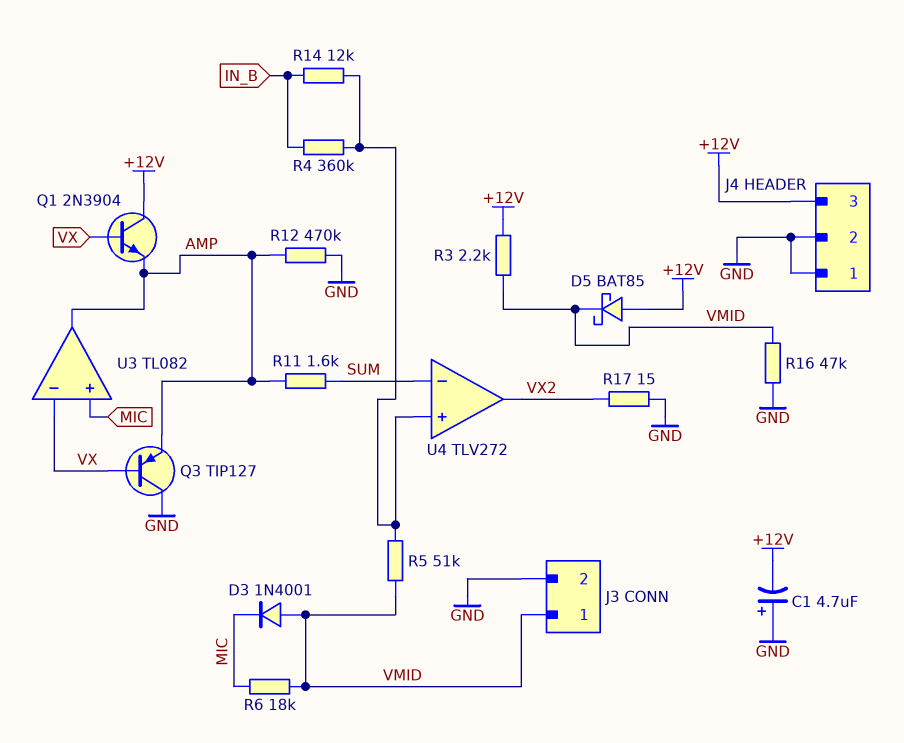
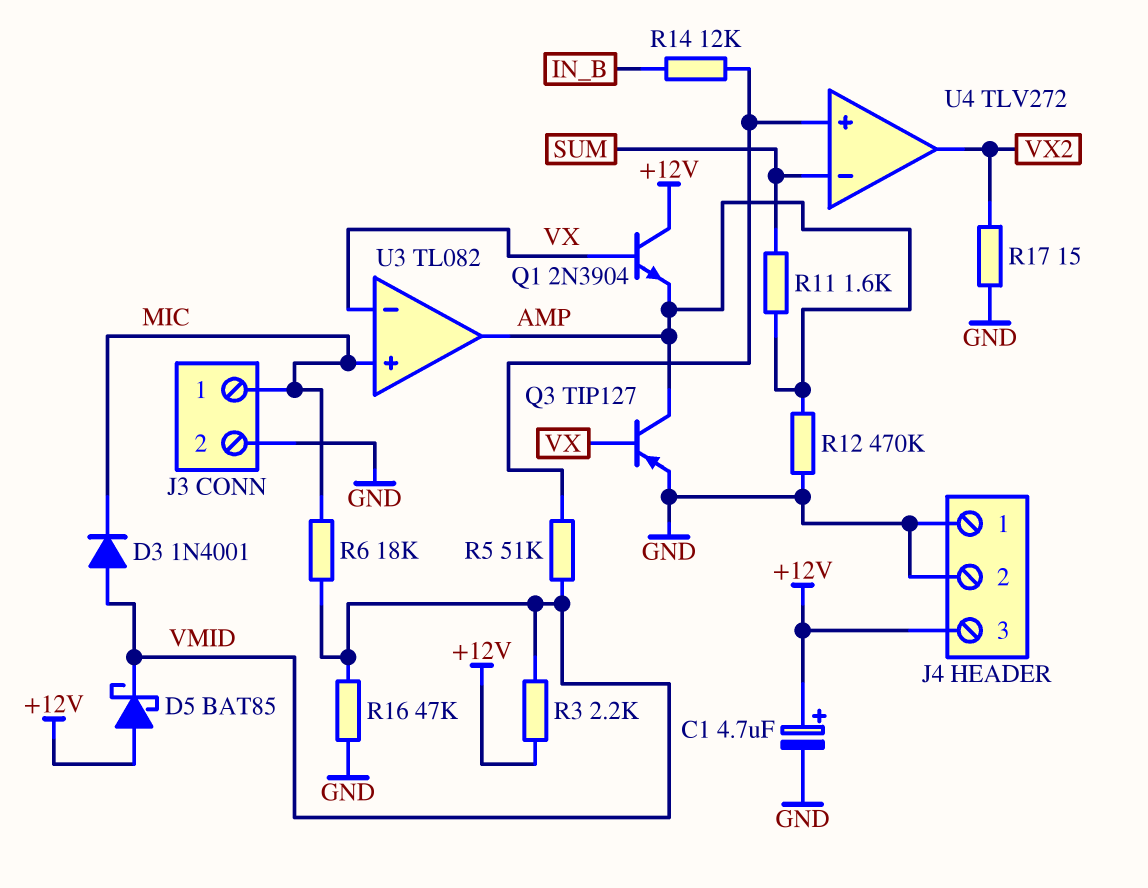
C1: 4.7uF (plus GND, minus +12V) -> 4.7uF (plus +12V, minus GND)
J3 pin 1: VMID -> MIC
Q3: PNP TIP127 (B VX, C GND, E AMP) -> PNP TIP127 (B VX, C AMP, E GND)
R4: 360k (IN_B, U4/in+) -> none

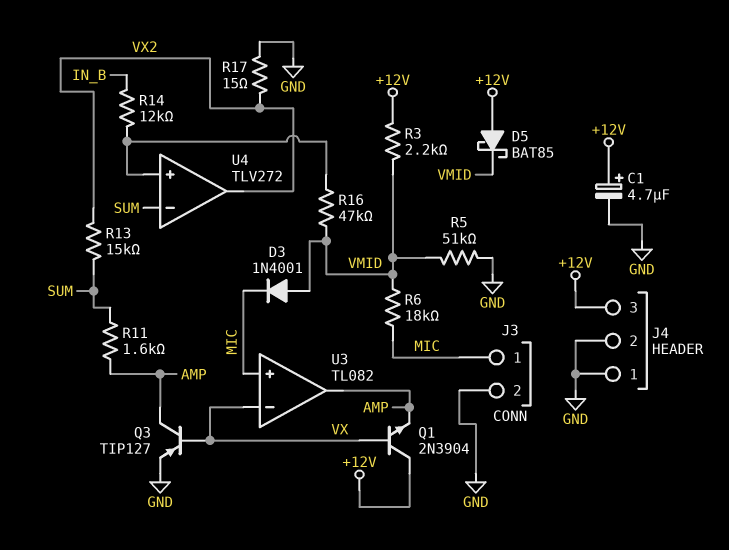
R5: 51k (U4/in+, VMID) -> 51k (GND, VMID)
R12: 470k (AMP, GND) -> none
R13: none -> 15k (SUM, VX2)
R16: 47k (GND, VMID) -> 47k (U4/in+, VMID)

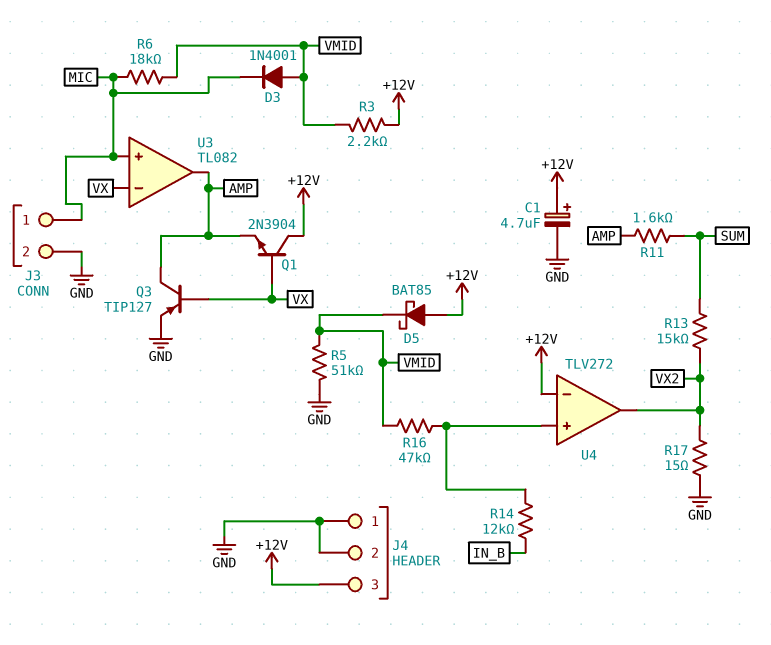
U4 pin in-: SUM -> +12V

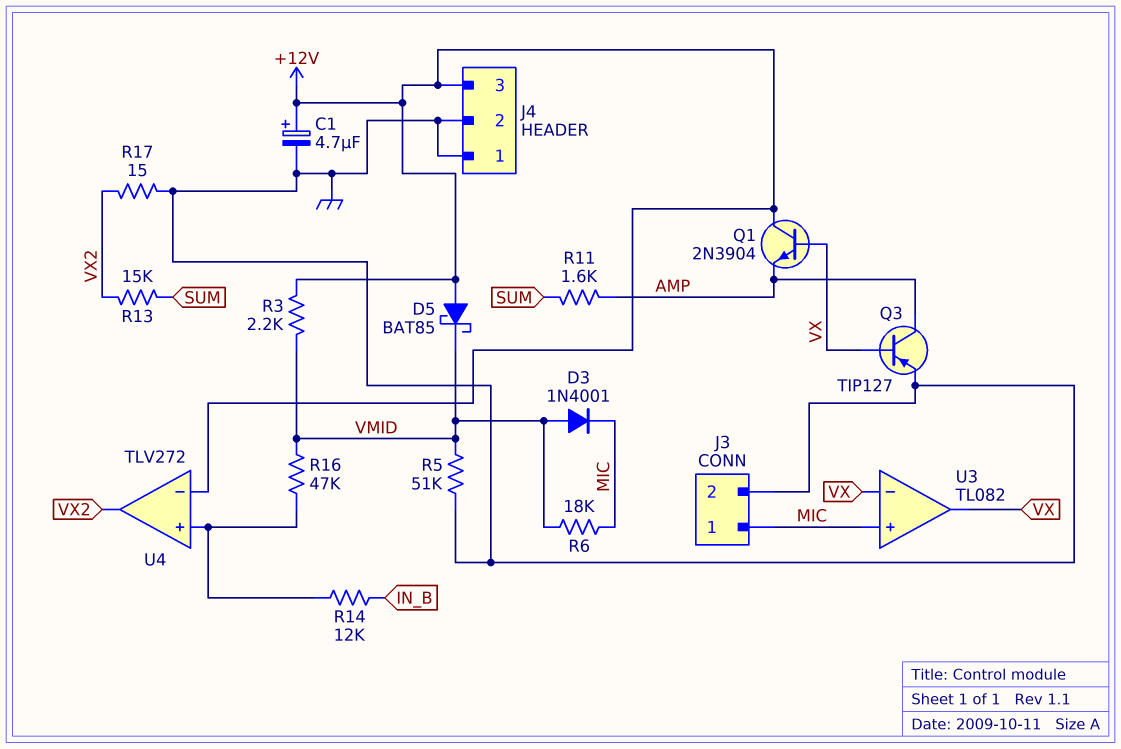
U3 pin out: AMP -> VX

